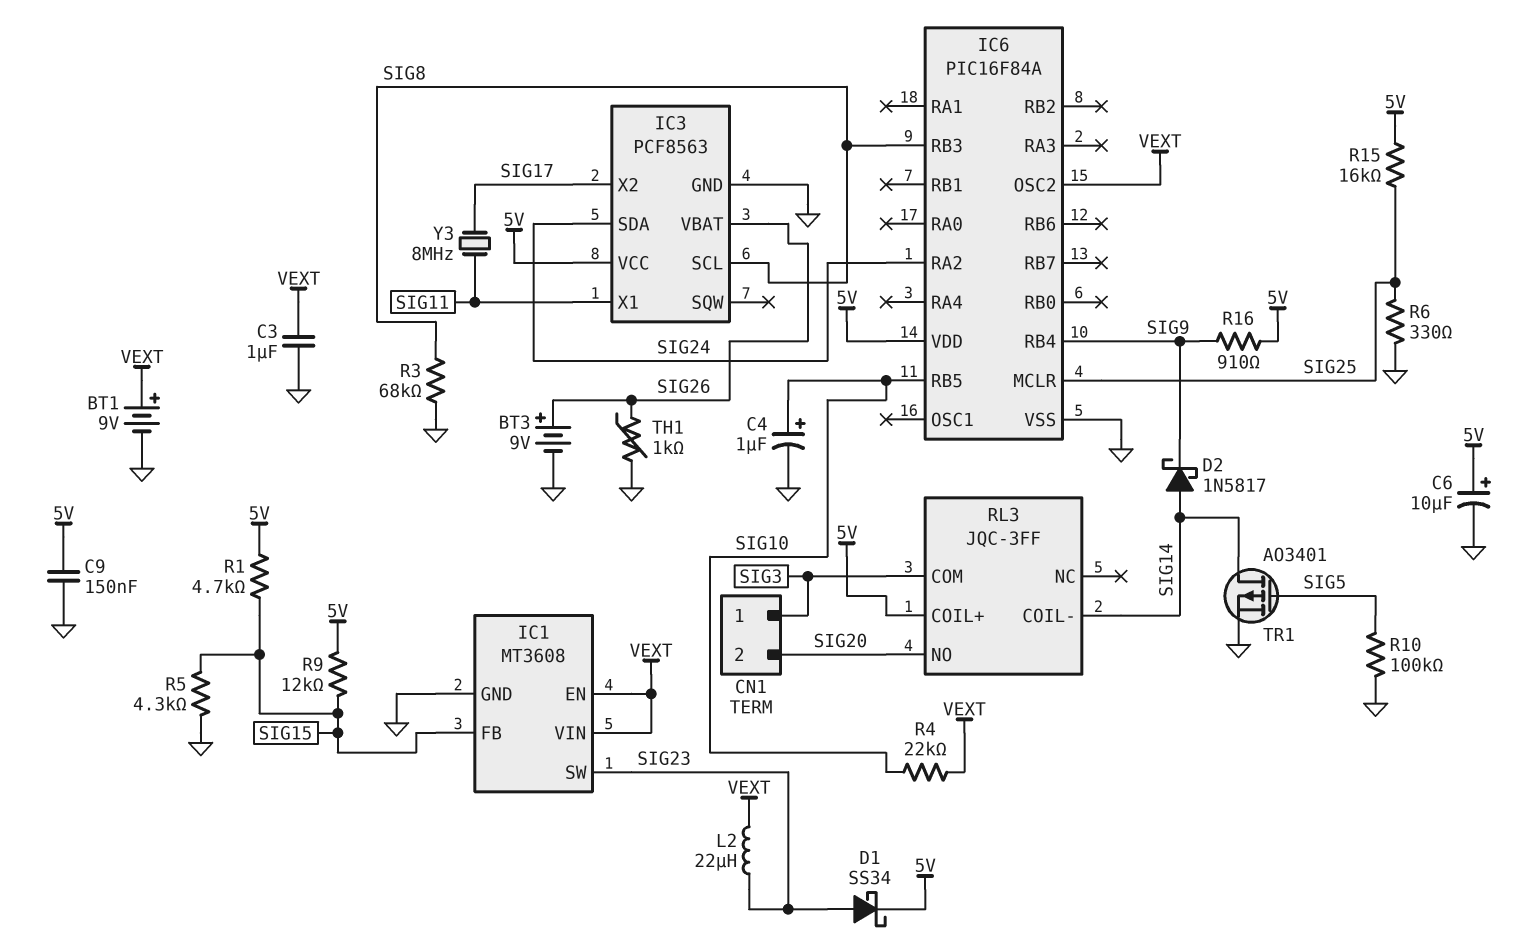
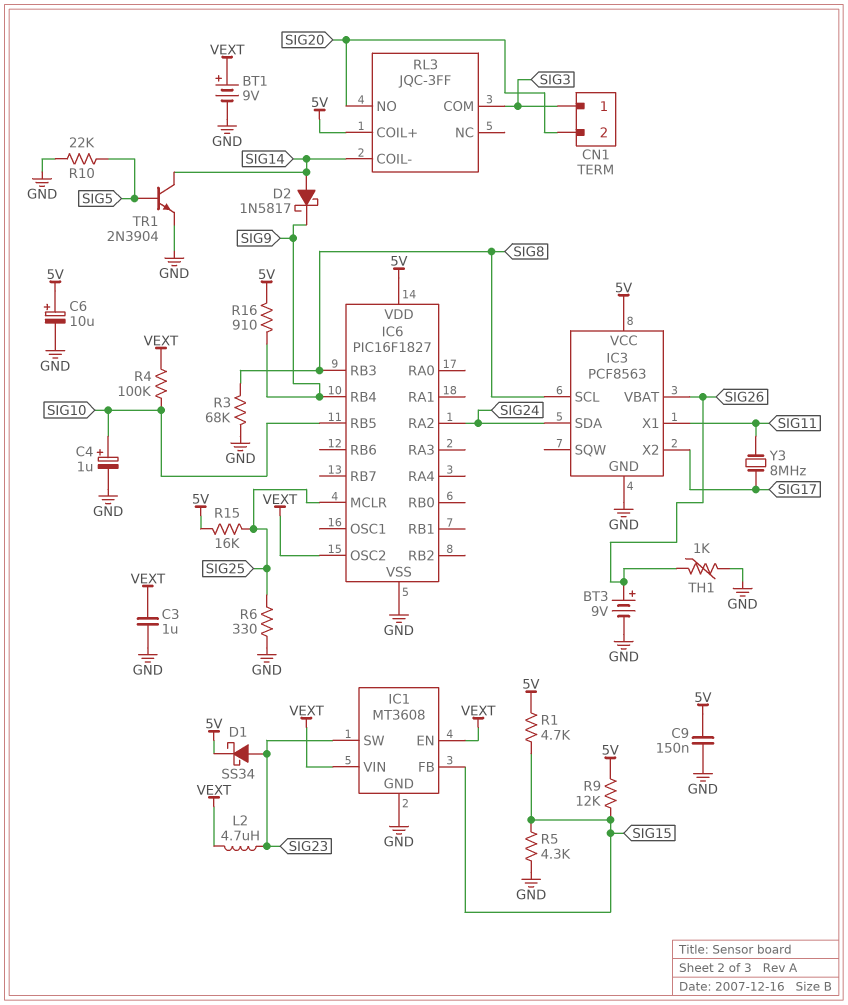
IC6: PIC16F84A -> PIC16F1827
L2: 22uH (SIG23, VEXT) -> 4.7uH (SIG23, VEXT)
R4: 22k (SIG10, VEXT) -> 100k (SIG10, VEXT)
R10: 100k (GND, SIG5) -> 22k (GND, SIG5)
TR1: PMOS AO3401 (G SIG5, D SIG14, S GND) -> NPN 2N3904 (B SIG5, C SIG14, E GND)

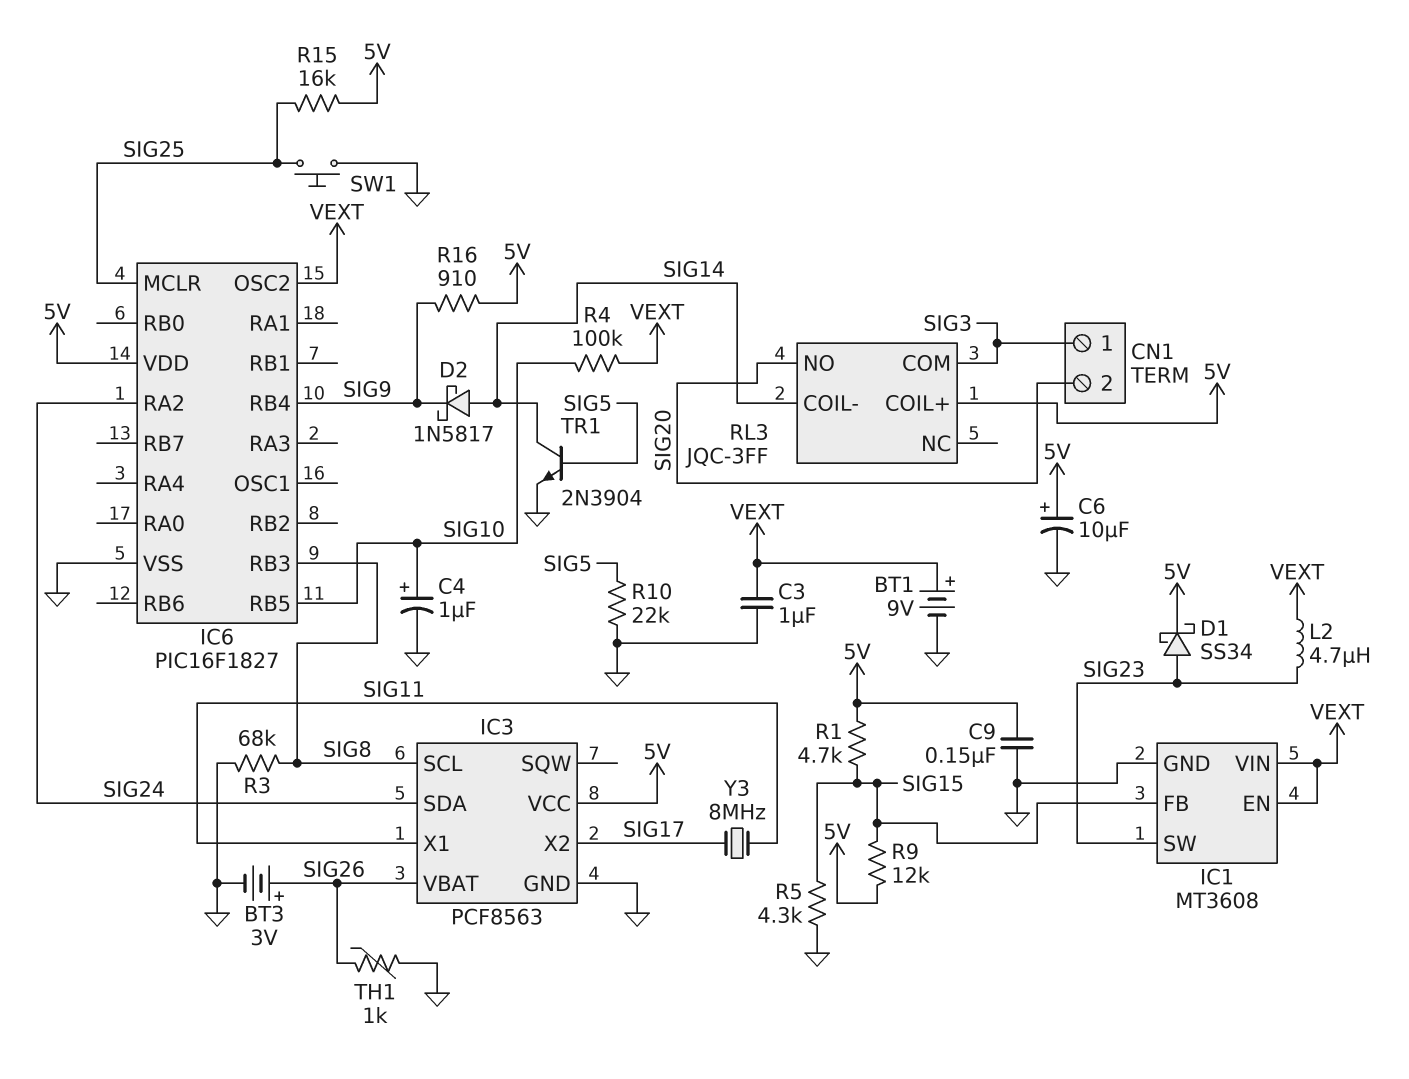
BT3: 9V (plus SIG26, minus GND) -> 3V (plus SIG26, minus GND)
R6: 330 (GND, SIG25) -> none
SW1: none -> button (GND, SIG25)

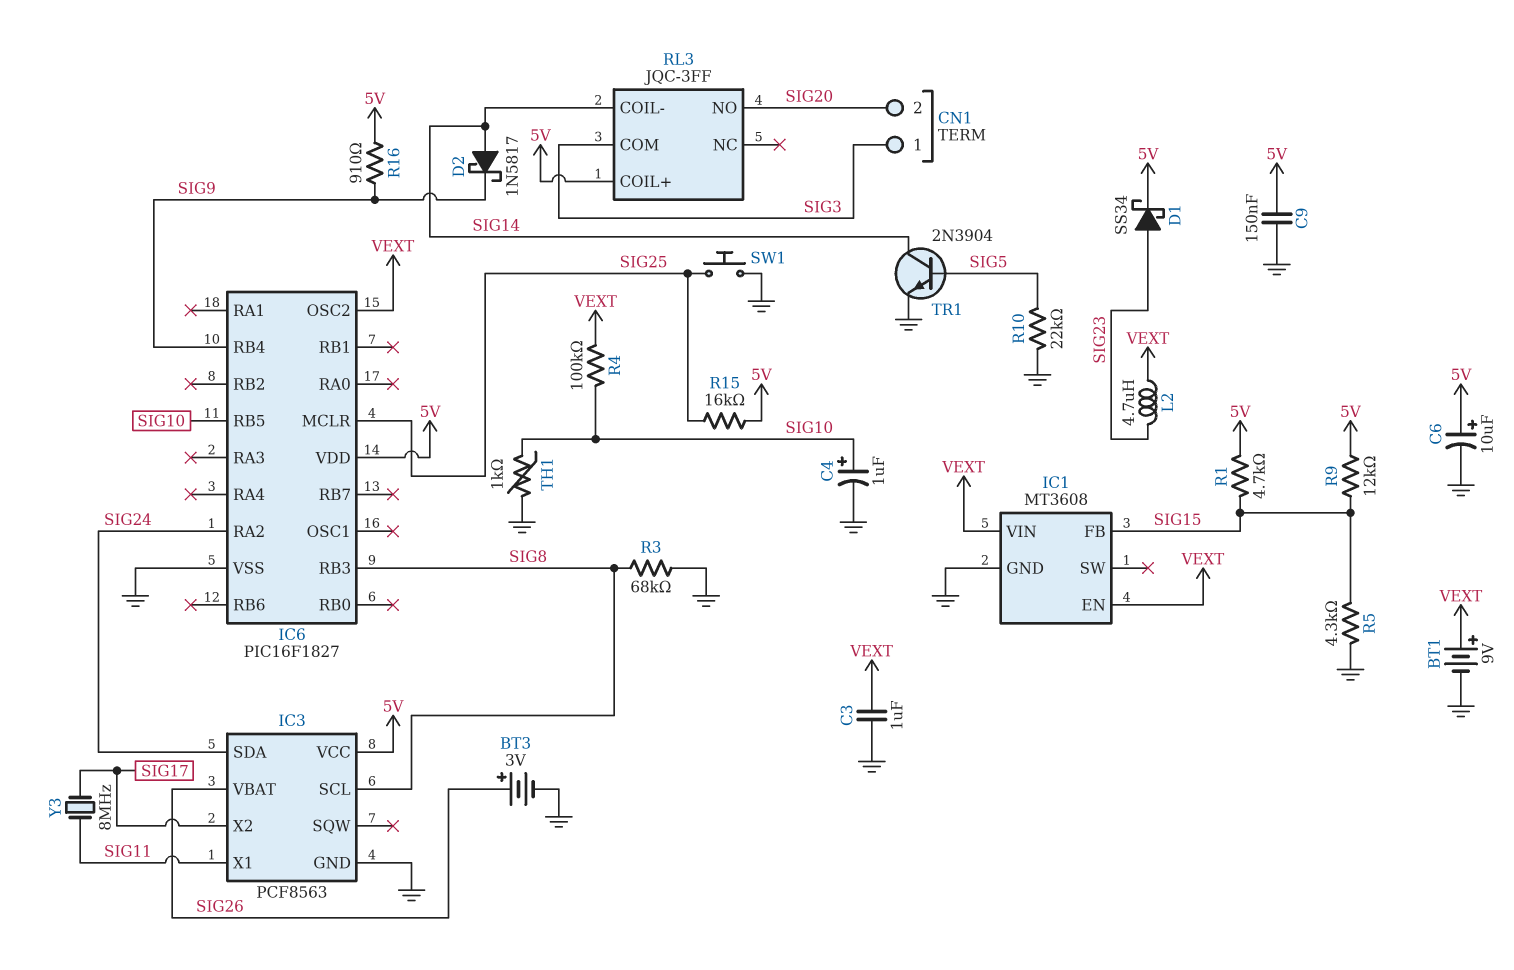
IC1 pin SW: SIG23 -> none
TH1: 1k (GND, SIG26) -> 1k (GND, SIG10)

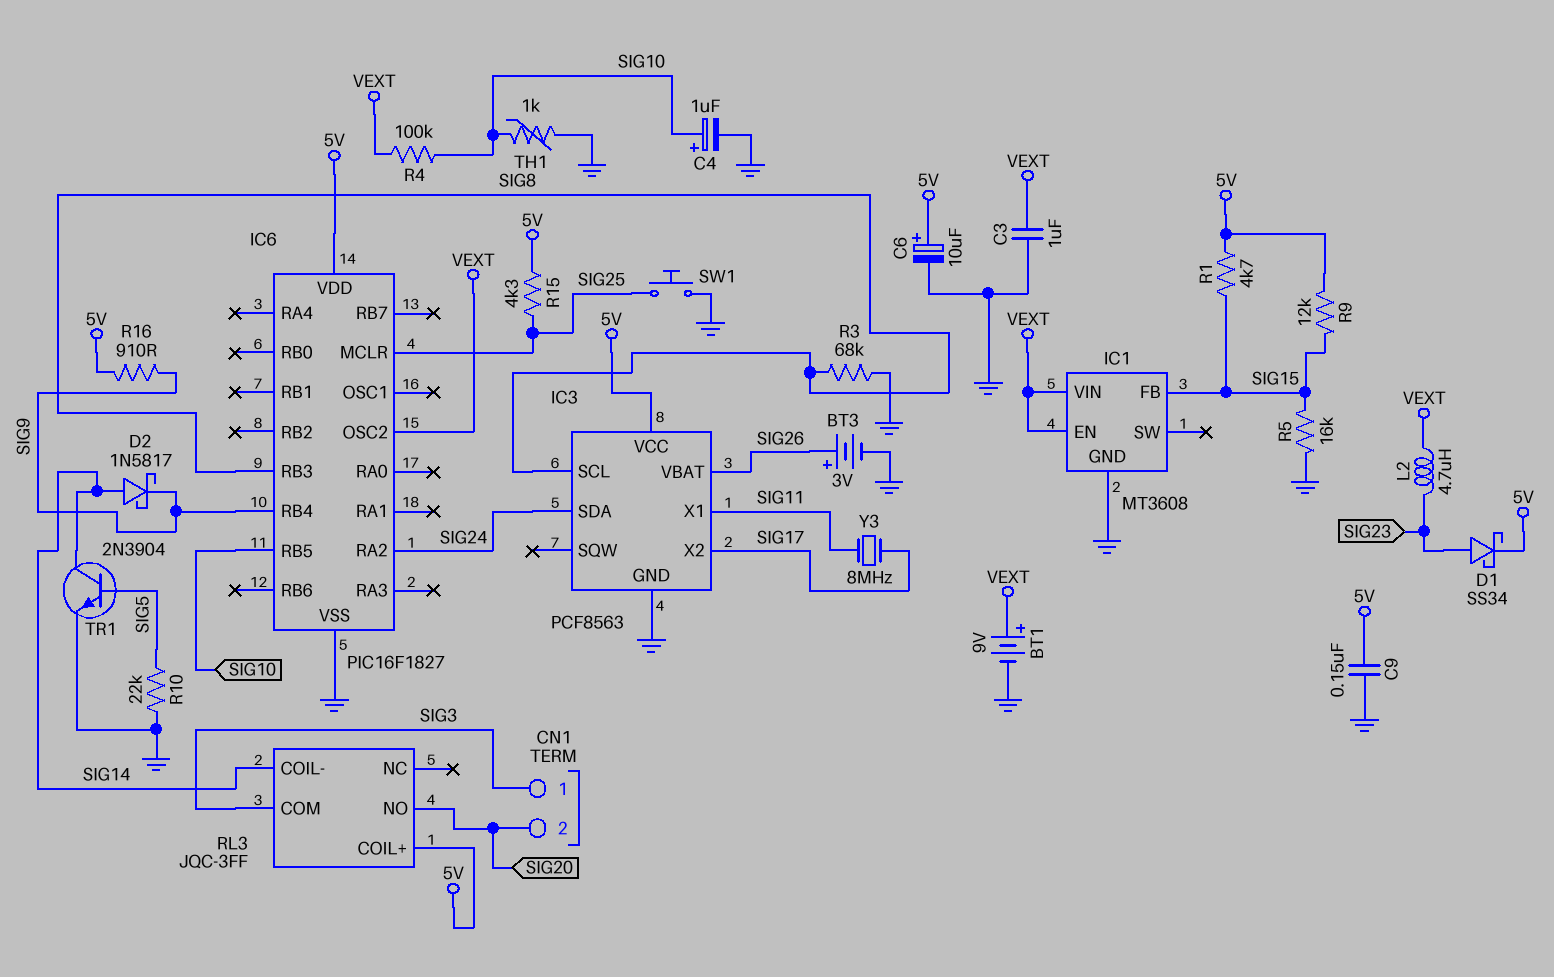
R5: 4.3k (GND, SIG15) -> 16k (GND, SIG15)
R15: 16k (5V, SIG25) -> 4.3k (5V, SIG25)

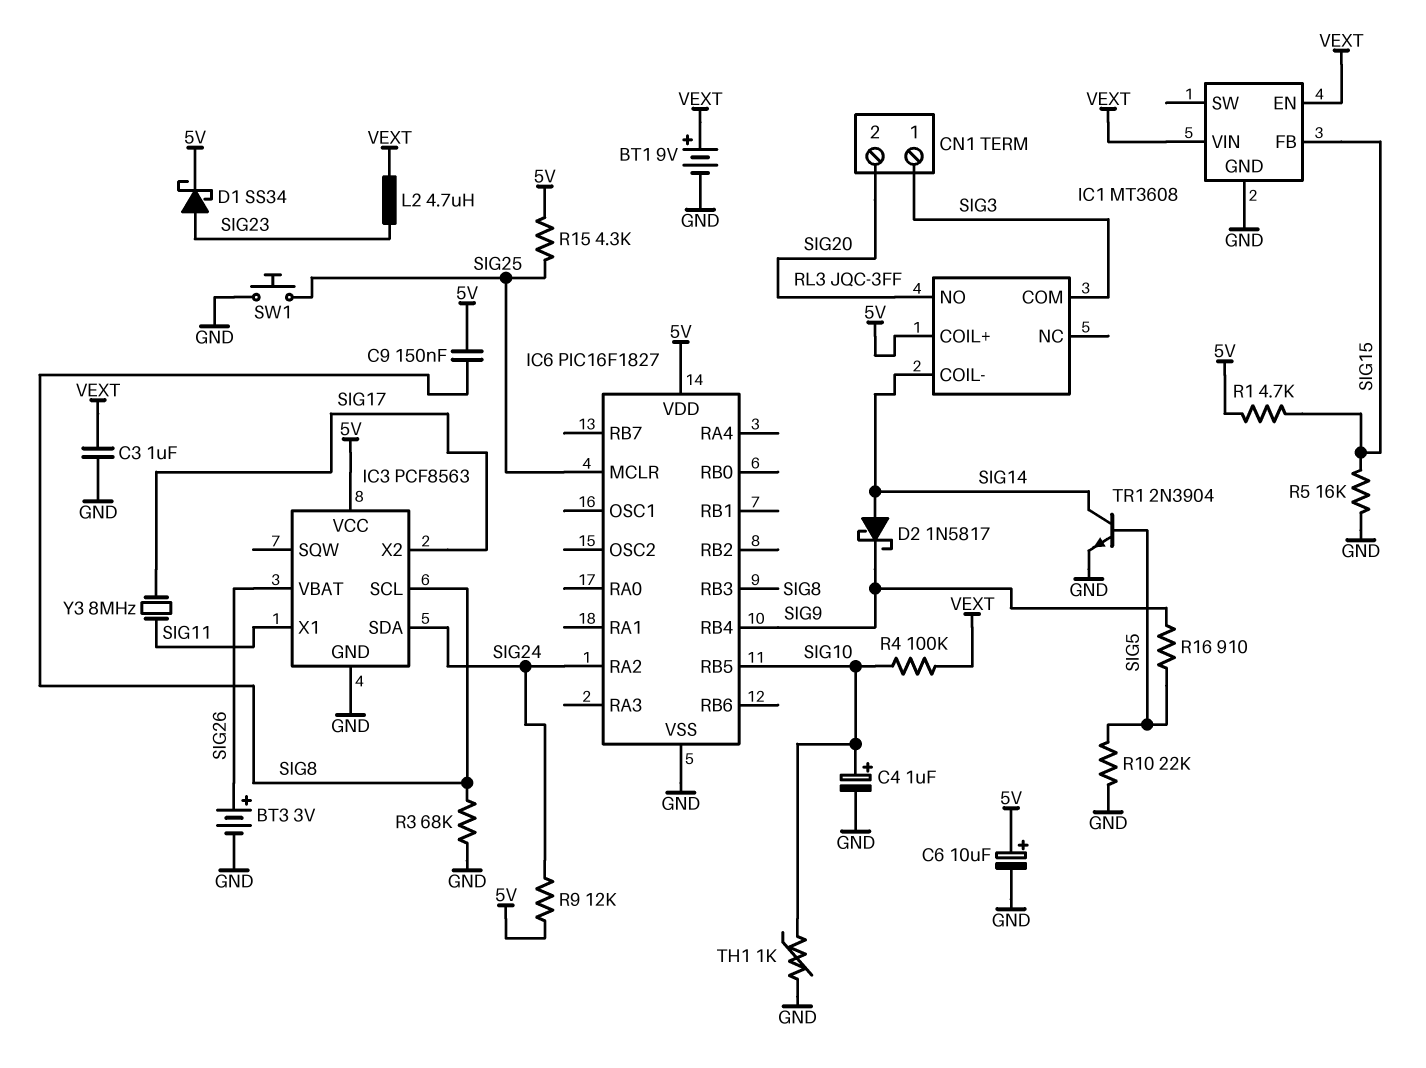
C9: 150nF (5V, GND) -> 150nF (5V, SIG8)
IC6 pin OSC2: VEXT -> none
R9: 12k (5V, SIG15) -> 12k (5V, SIG24)
R16: 910 (5V, SIG9) -> 910 (SIG5, SIG9)

